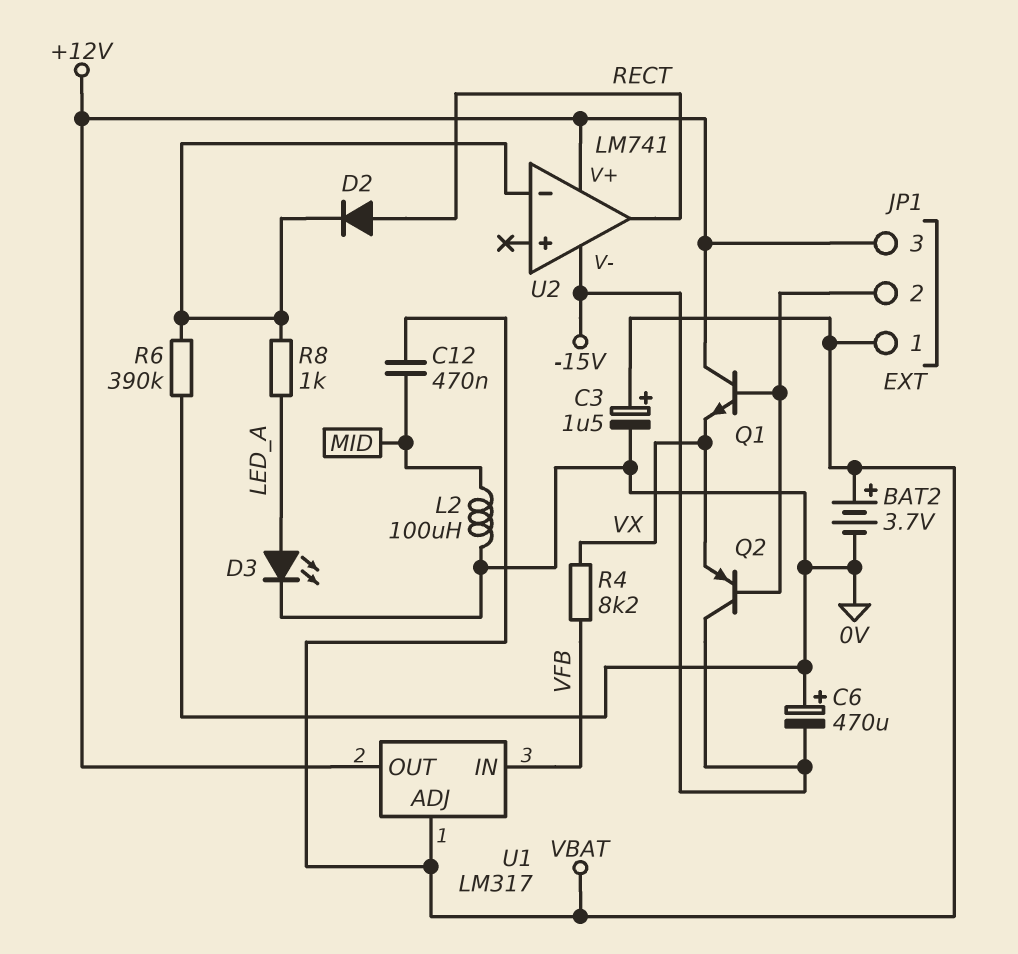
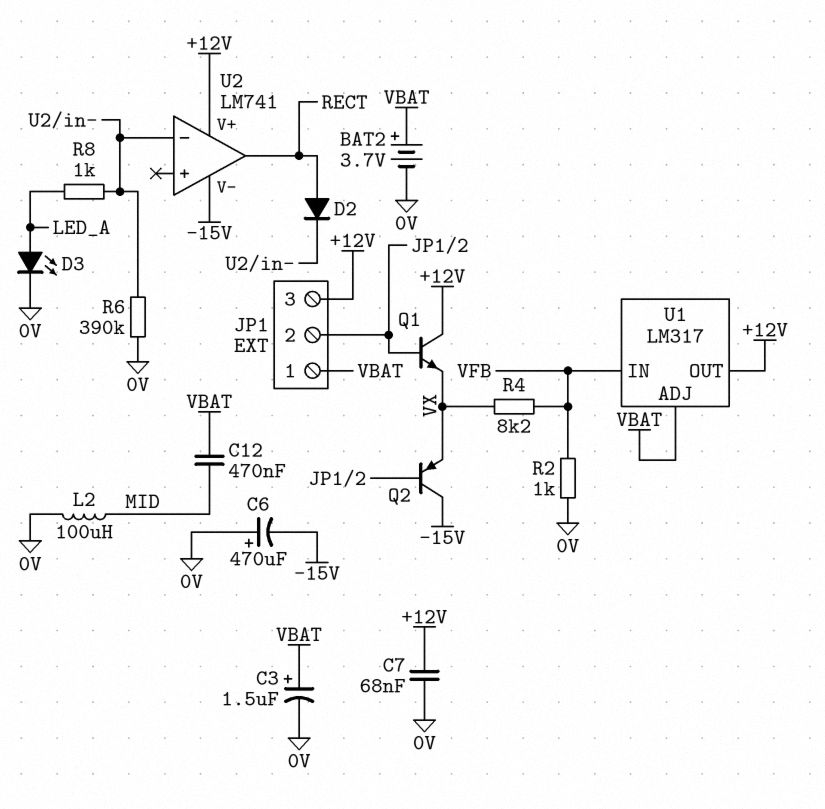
C7: none -> 68nF (+12V, 0V)
R2: none -> 1k (0V, VFB)

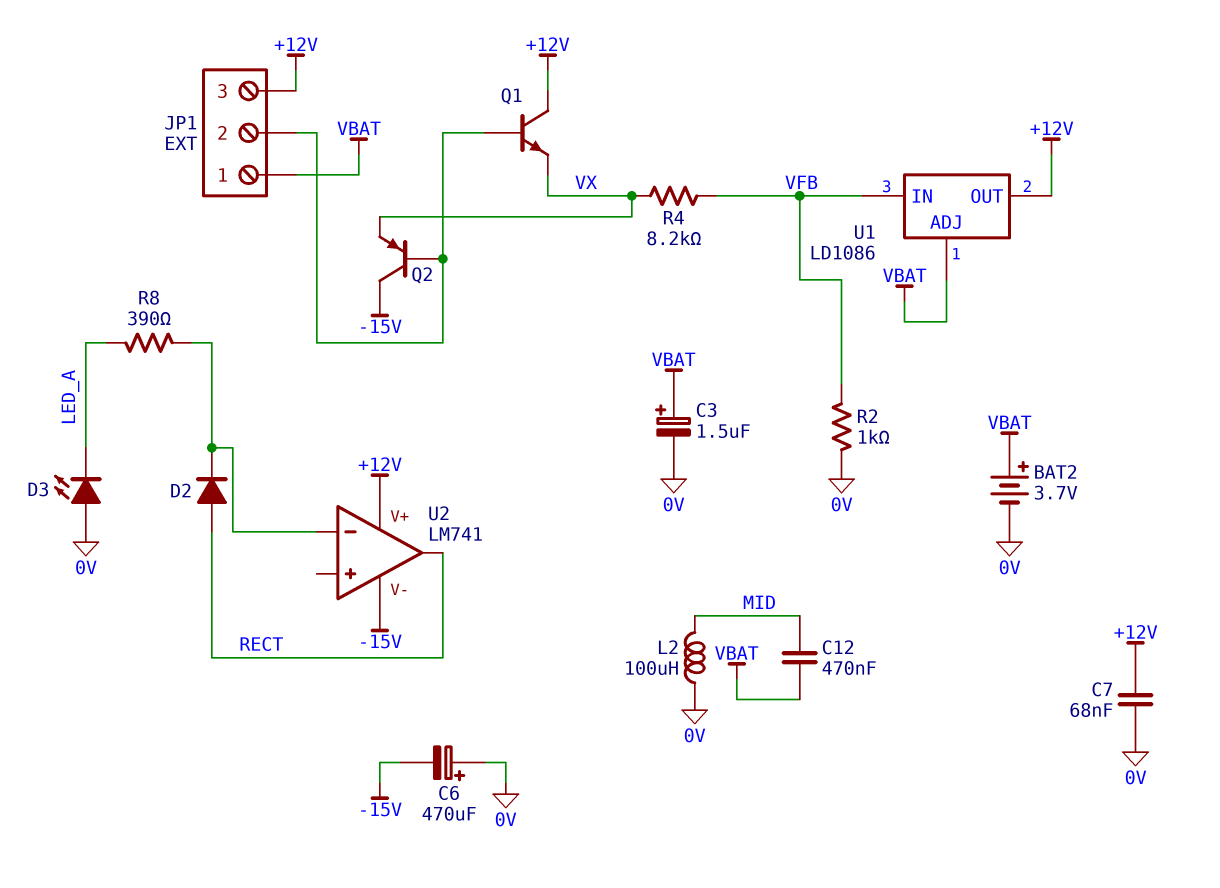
D3: LED (A LED_A, K 0V) -> LED (A 0V, K LED_A)
R6: 390k (0V, U2/in-) -> none
R8: 1k (LED_A, U2/in-) -> 390 (LED_A, U2/in-)
U1: LM317 -> LD1086

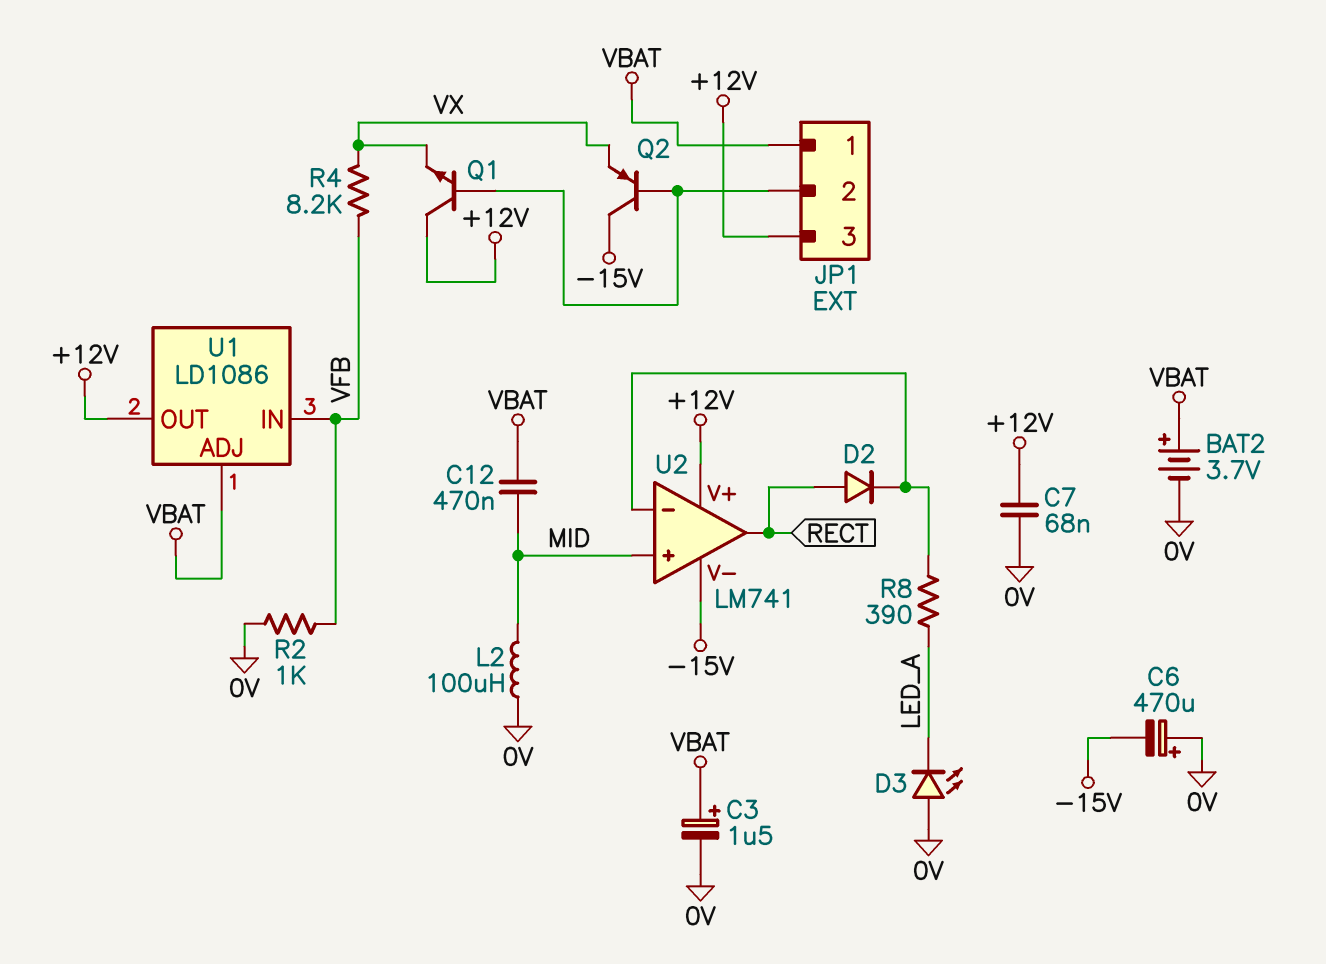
U2 pin in+: none -> MID

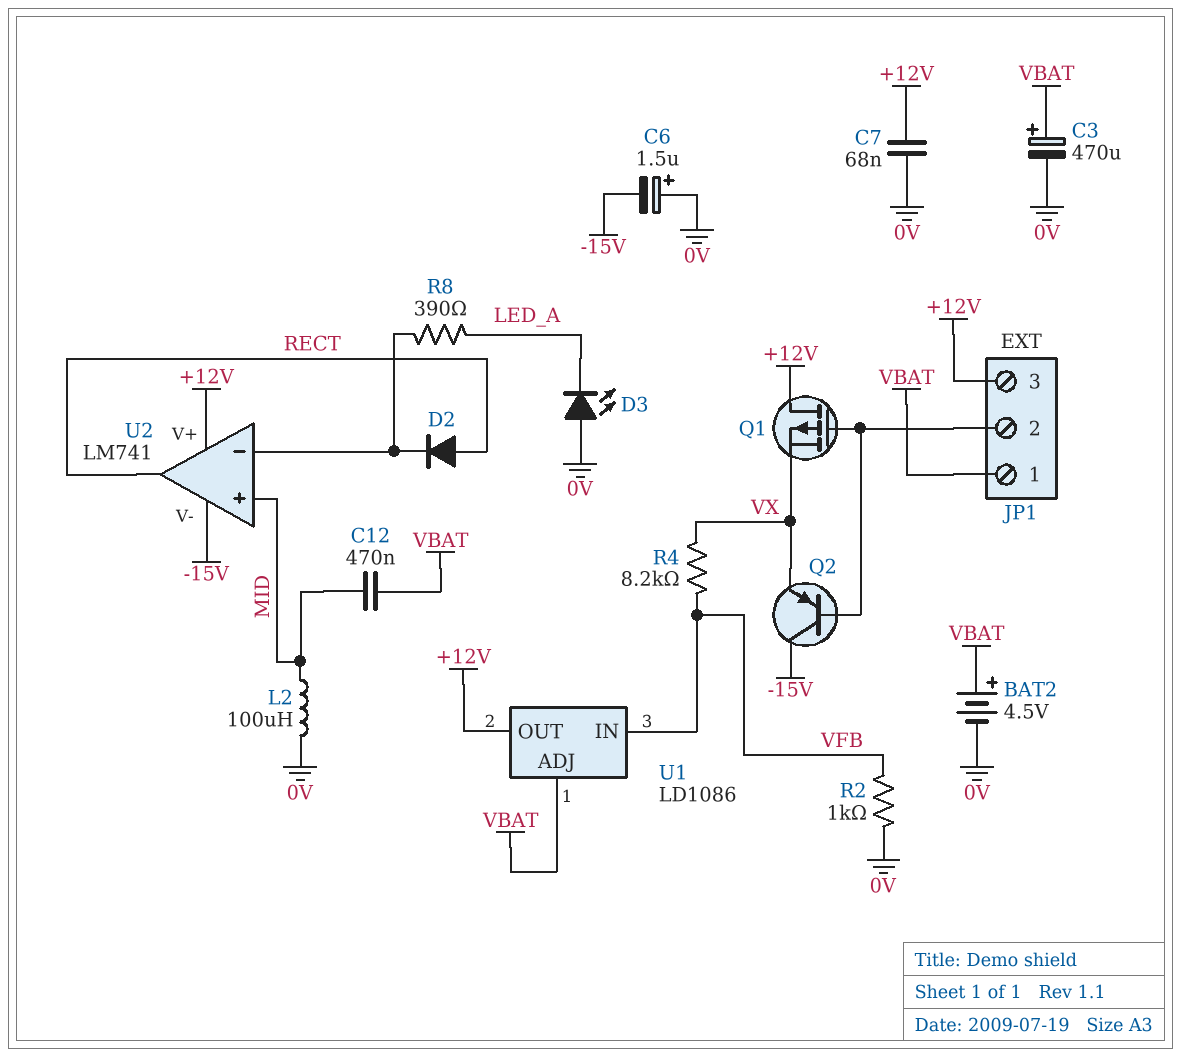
BAT2: 3.7V (plus VBAT, minus 0V) -> 4.5V (plus VBAT, minus 0V)
C3: 1.5uF (plus VBAT, minus 0V) -> 470uF (plus VBAT, minus 0V)
C6: 470uF (plus 0V, minus -15V) -> 1.5uF (plus 0V, minus -15V)
Q1: NPN (B JP1/2, C +12V, E VX) -> PMOS (G JP1/2, D +12V, S VX)

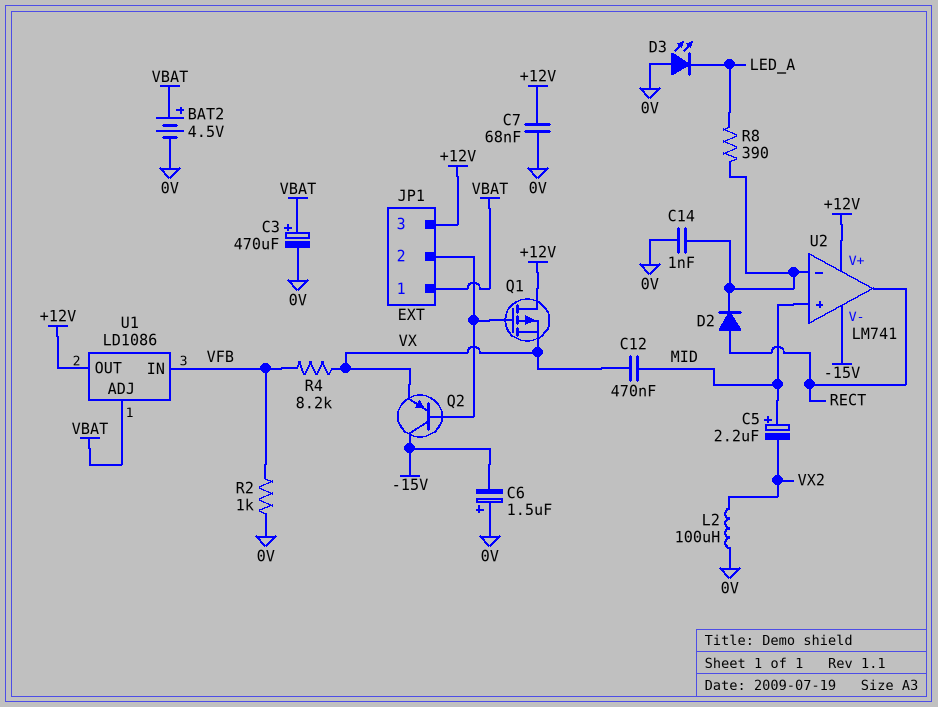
C5: none -> 2.2uF (plus MID, minus VX2)
C12: 470nF (MID, VBAT) -> 470nF (MID, VX)
C14: none -> 1nF (0V, U2/in-)
L2: 100uH (0V, MID) -> 100uH (0V, VX2)

